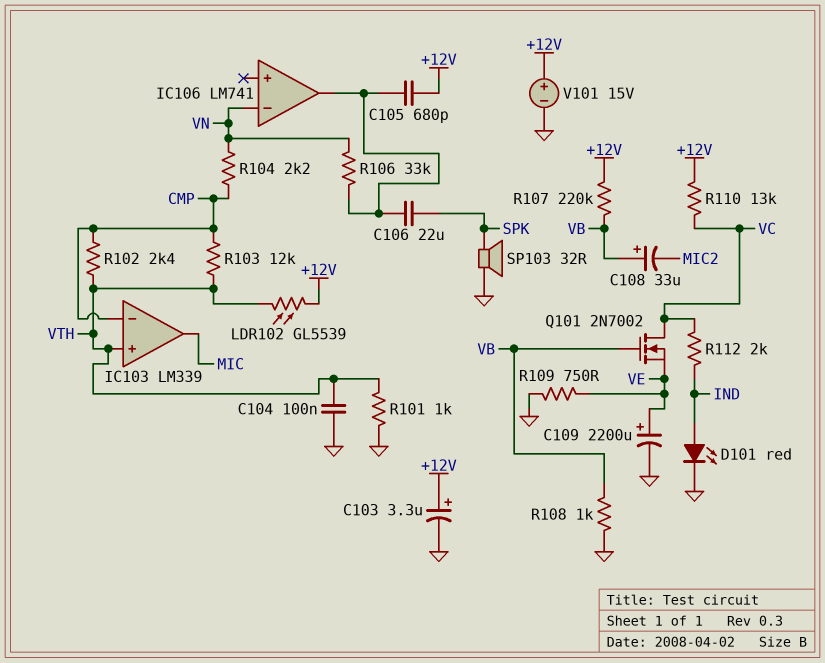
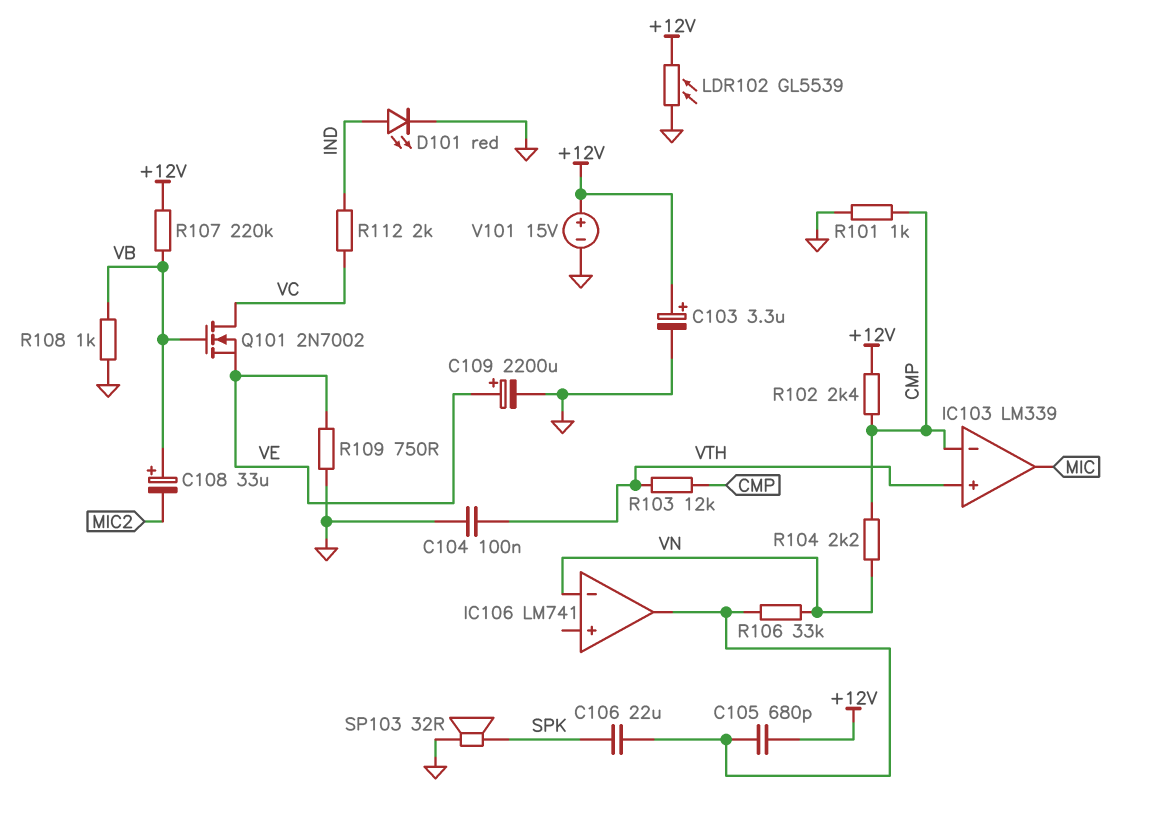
LDR102: GL5539 (+12V, VTH) -> GL5539 (+12V, GND)
R101: 1k (GND, VTH) -> 1k (CMP, GND)
R102: 2.4k (CMP, VTH) -> 2.4k (+12V, CMP)
R110: 13k (+12V, VC) -> none

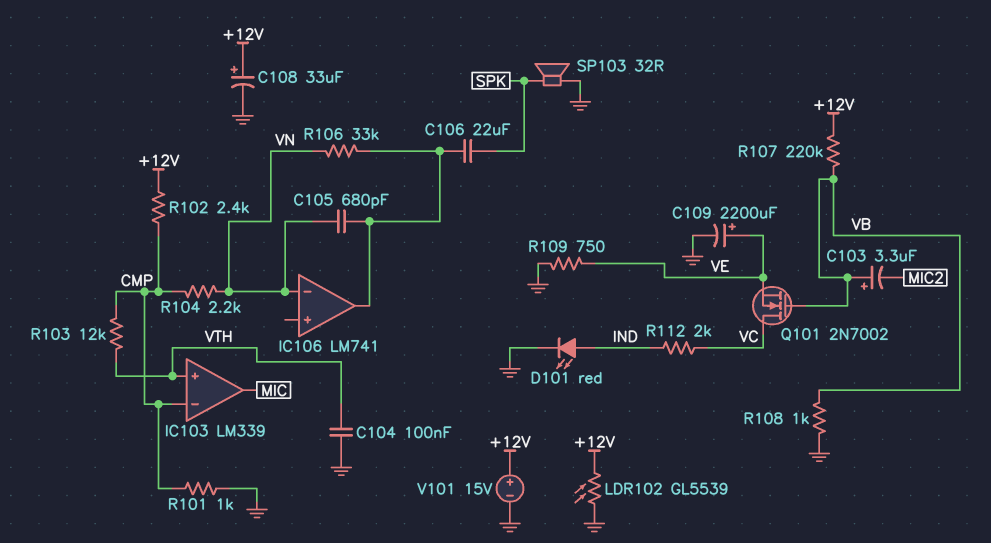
C103: 3.3uF (plus +12V, minus GND) -> 3.3uF (plus VB, minus MIC2)
C105: 680pF (+12V, IC106/out) -> 680pF (IC106/out, VN)
C108: 33uF (plus VB, minus MIC2) -> 33uF (plus +12V, minus GND)

